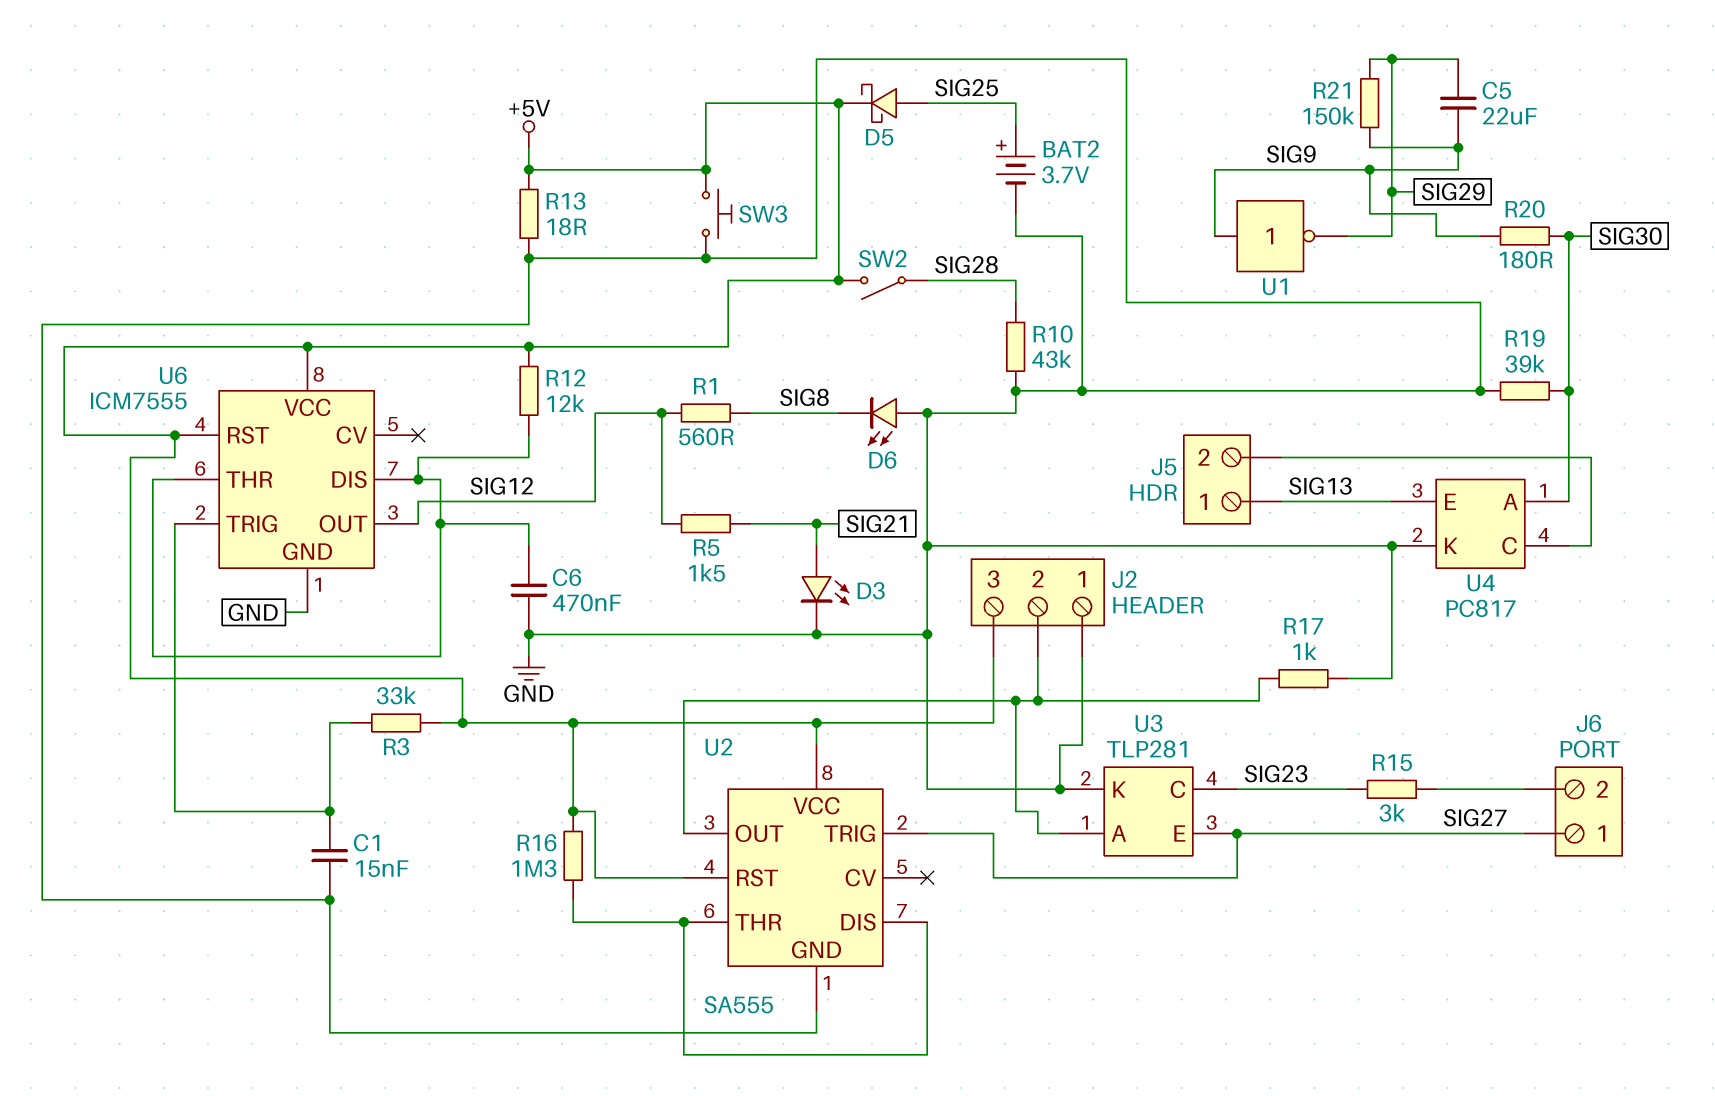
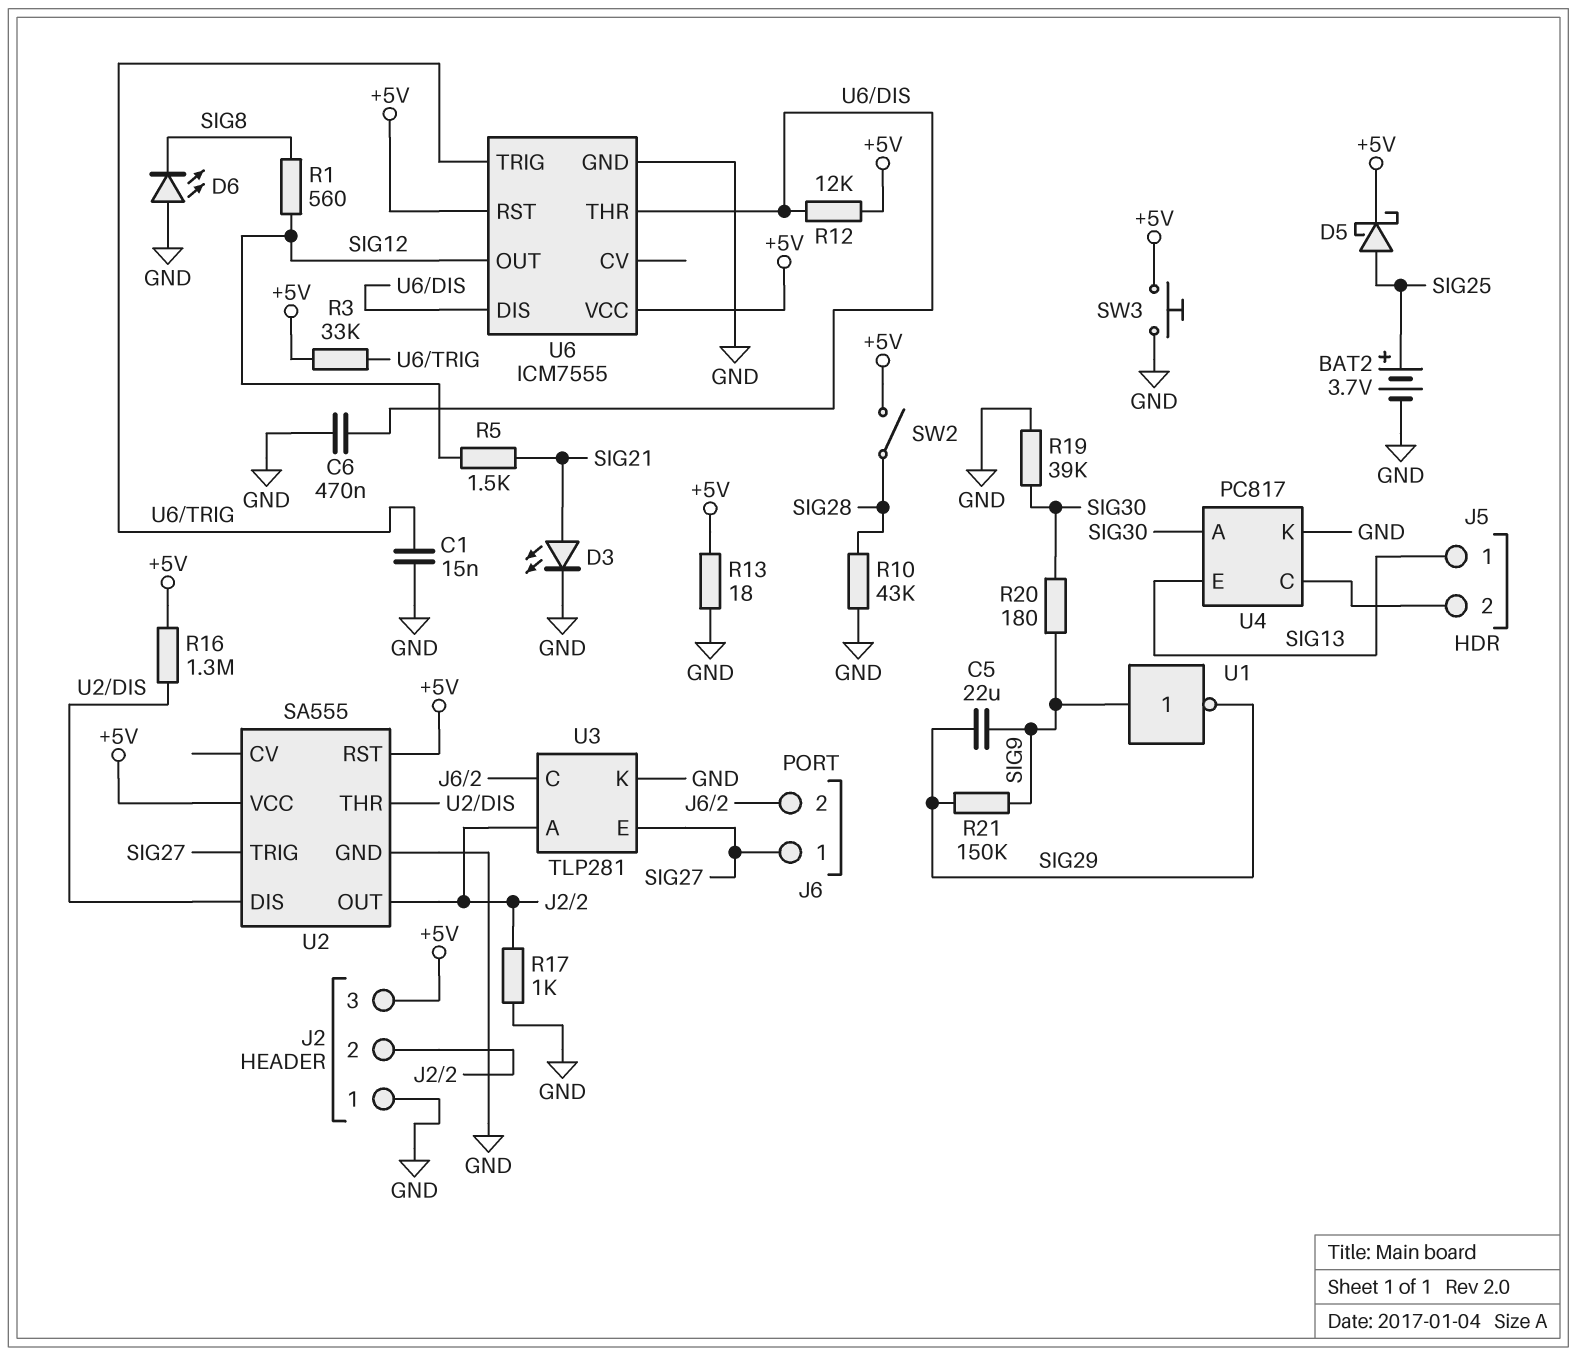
R15: 3k (J6/2, SIG23) -> none
U3 pin C: SIG23 -> J6/2

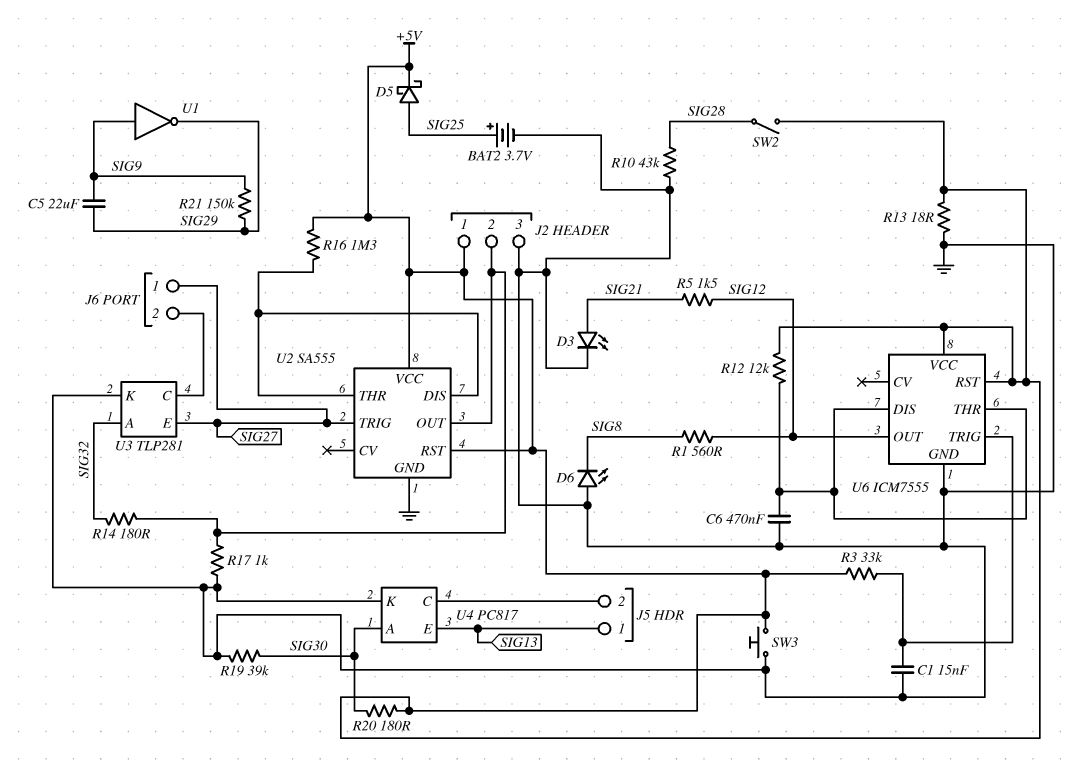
J2 pin 1: GND -> +5V
J2 pin 3: +5V -> GND
R14: none -> 180 (J2/2, SIG32)
R20: 180 (SIG9, SIG30) -> 180 (+5V, SIG30)
U3 pin A: J2/2 -> SIG32

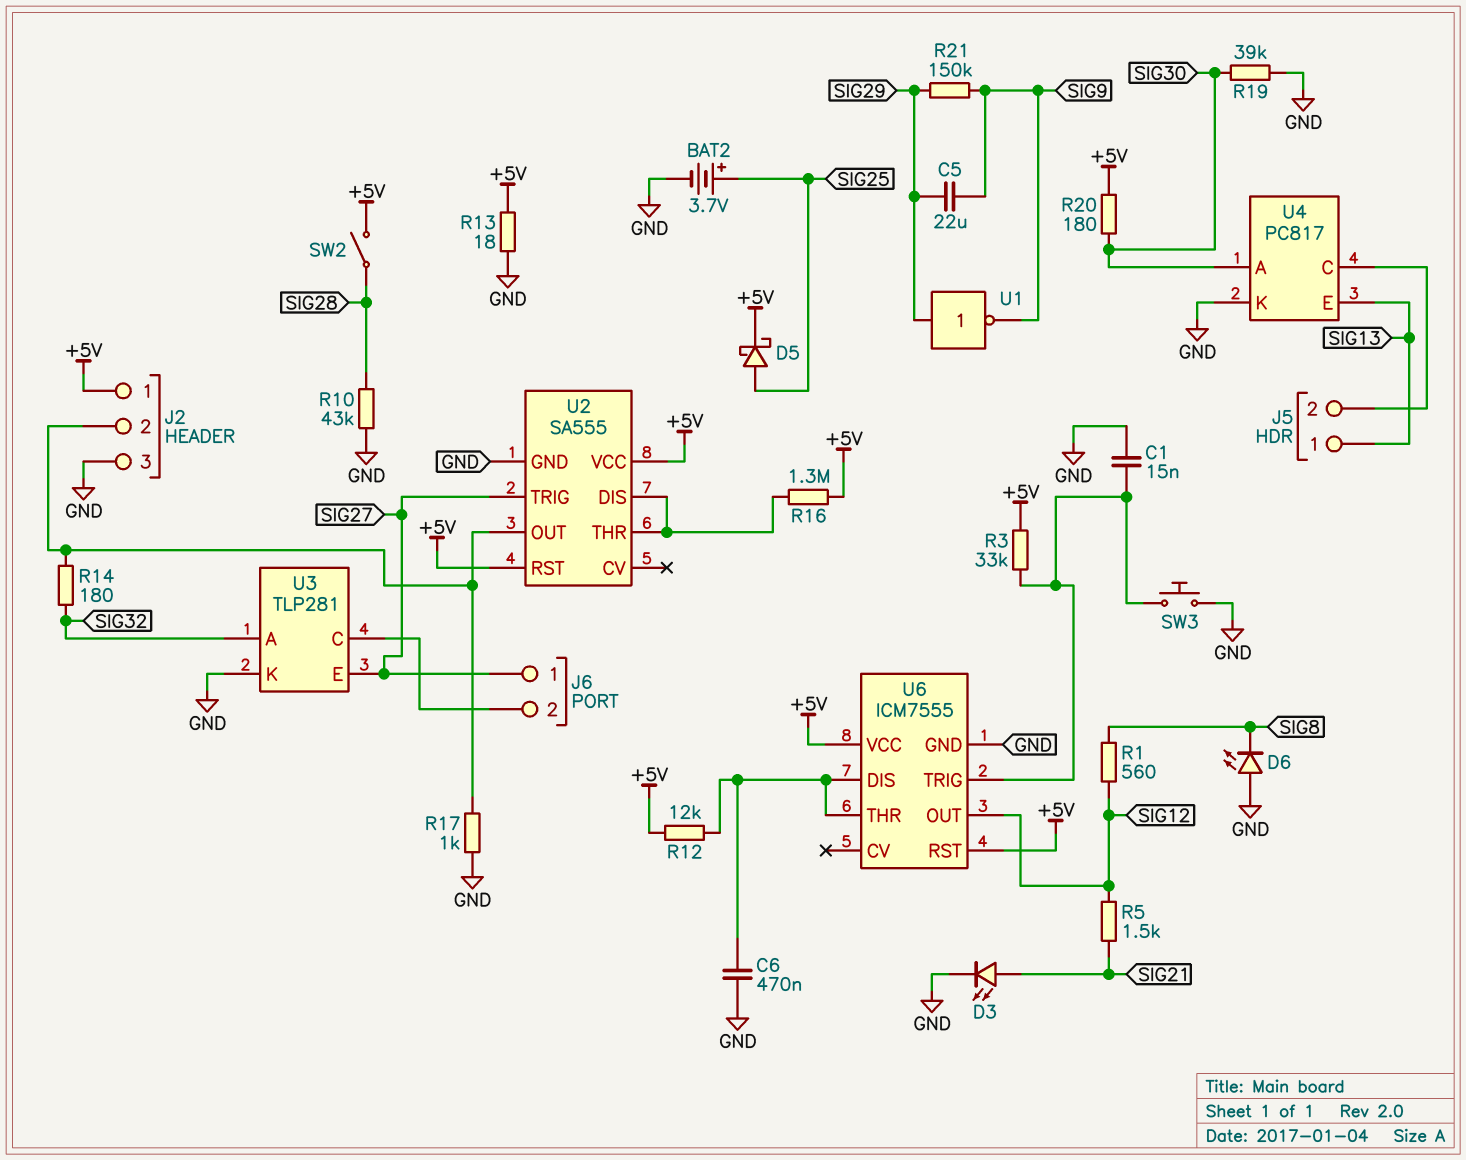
SW3: button (+5V, GND) -> button (GND, U6/TRIG)
U1: NOT (in SIG9, out SIG29) -> NOT (in SIG29, out SIG9)

